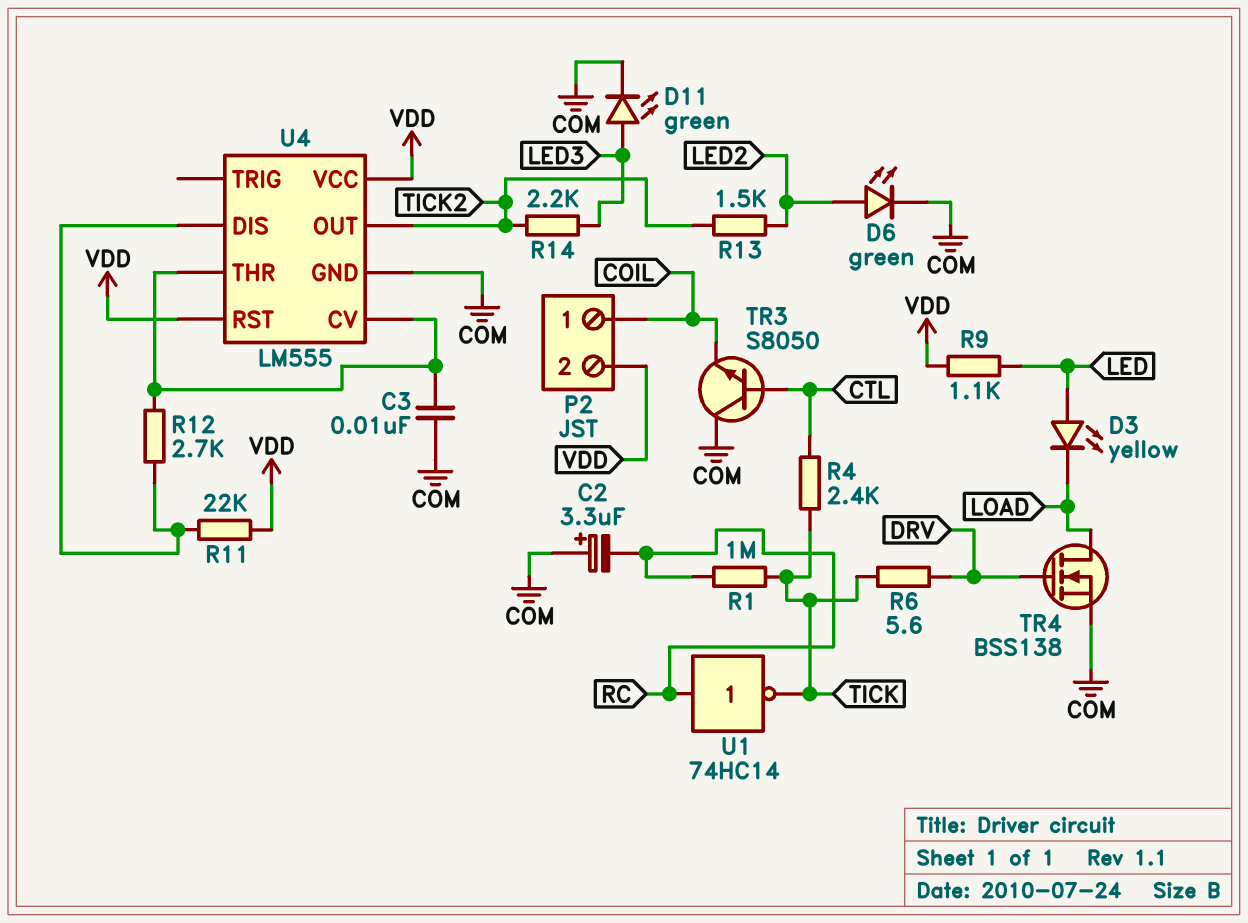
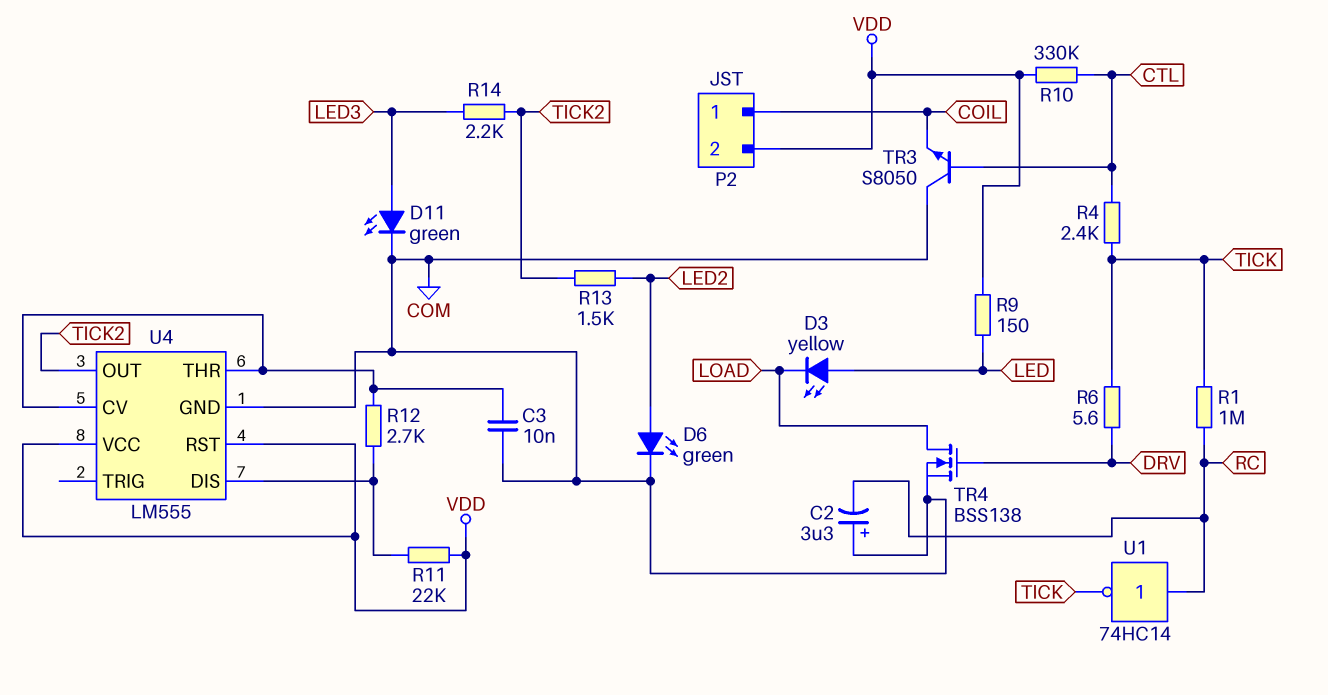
R9: 1.1k (LED, VDD) -> 150 (LED, VDD)
R10: none -> 330k (CTL, VDD)

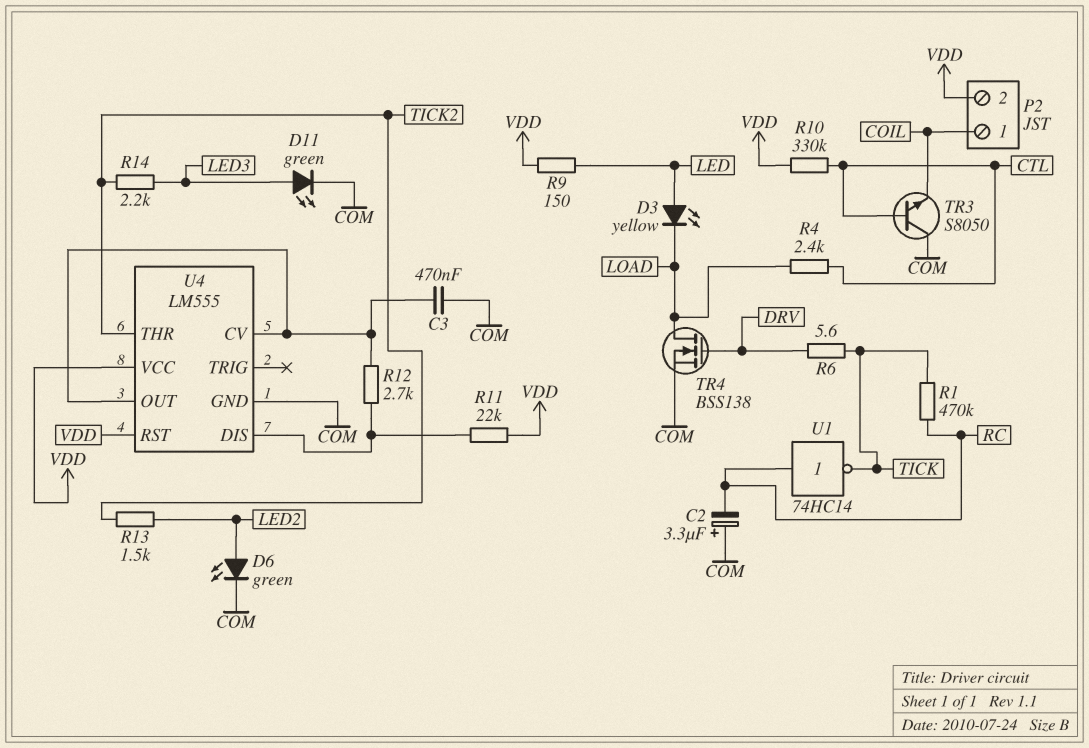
C3: 10nF (COM, U4/CV) -> 470nF (COM, U4/CV)
R1: 1M (RC, TICK) -> 470k (RC, TICK)
R4: 2.4k (CTL, TICK) -> 2.4k (CTL, LOAD)
U4 pin OUT: TICK2 -> U4/CV
U4 pin THR: U4/CV -> TICK2

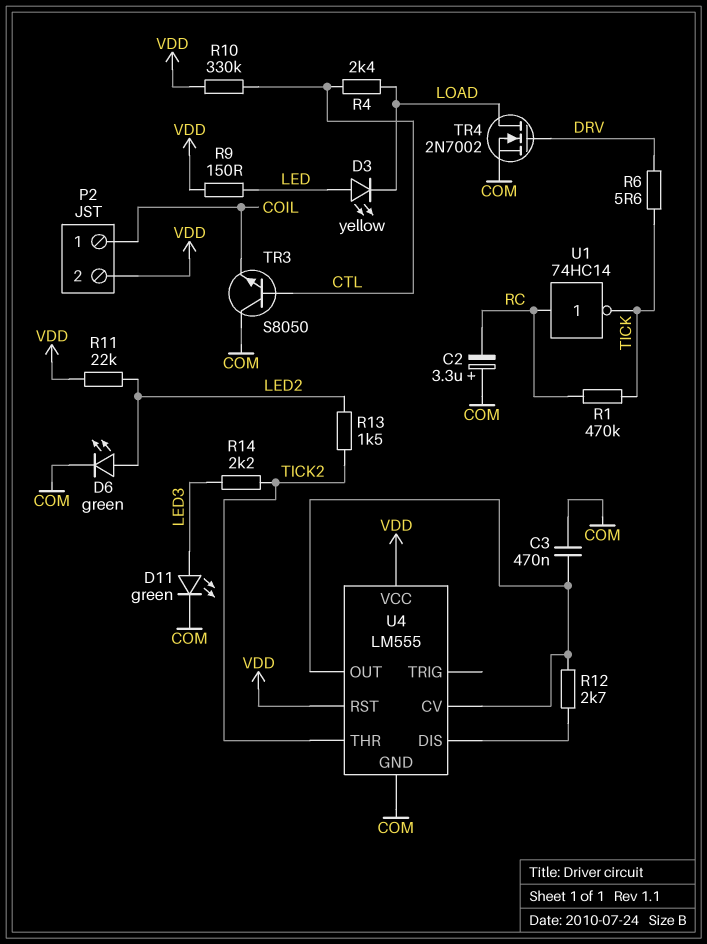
R11: 22k (U4/DIS, VDD) -> 22k (LED2, VDD)
TR4: NMOS BSS138 (G DRV, D LOAD, S COM) -> NMOS 2N7002 (G DRV, D LOAD, S COM)

